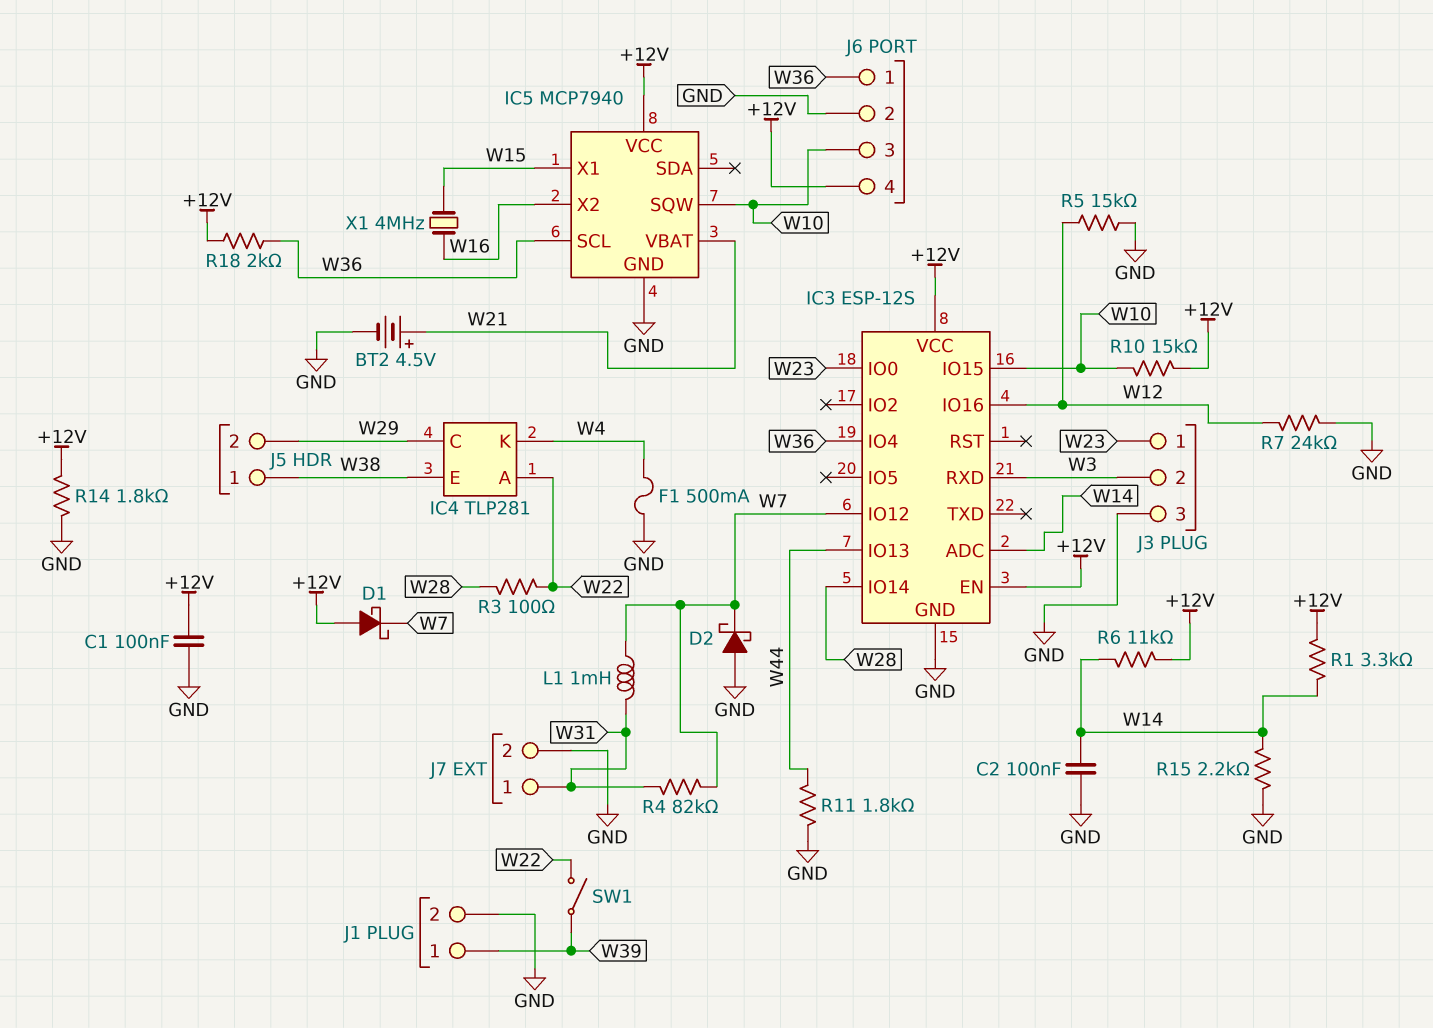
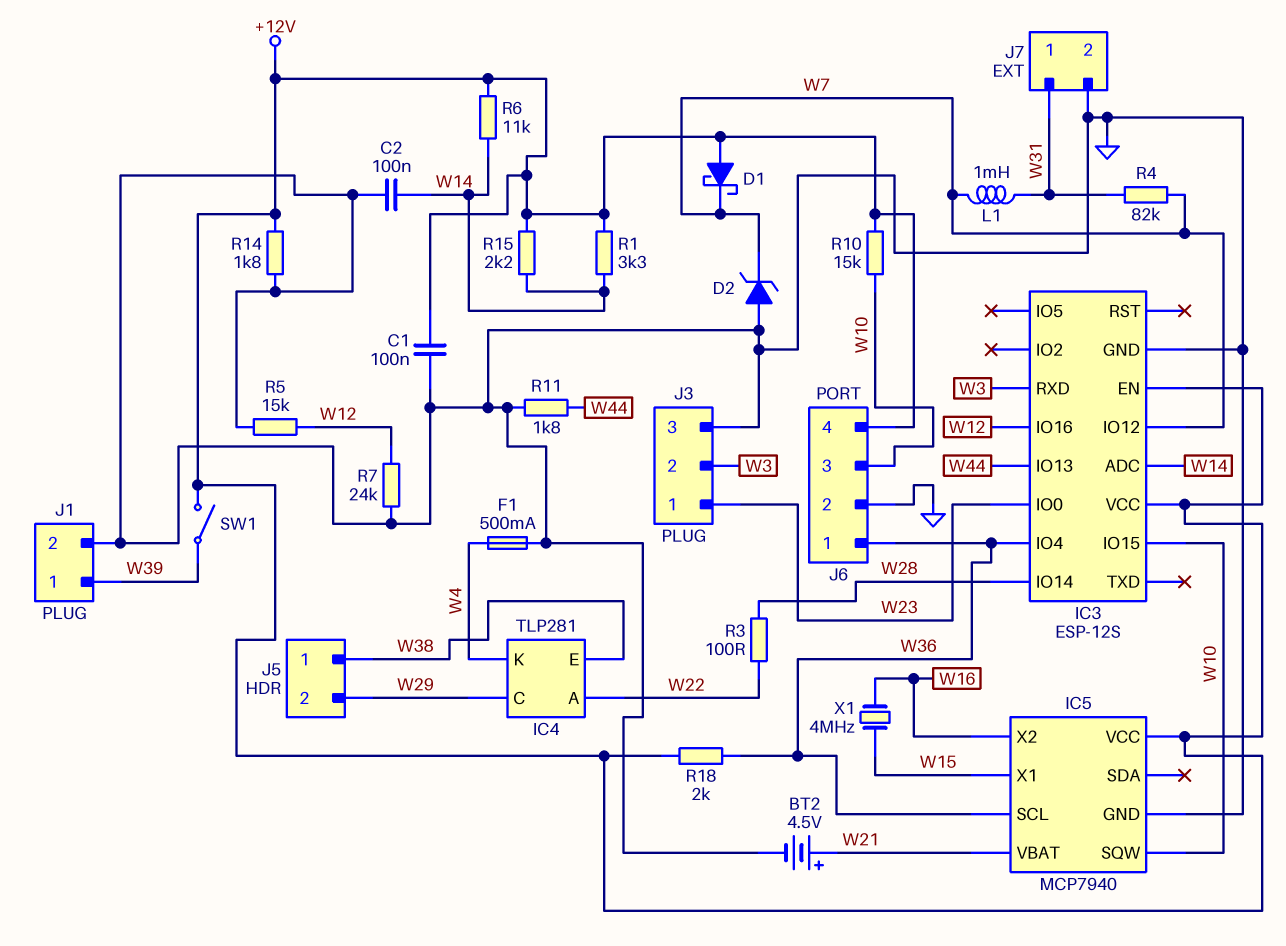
D2: schottky (A GND, K W7) -> zener (A GND, K W7)
R15: 2.2k (GND, W14) -> 2.2k (+12V, W14)
SW1: switch (W22, W39) -> switch (+12V, W39)

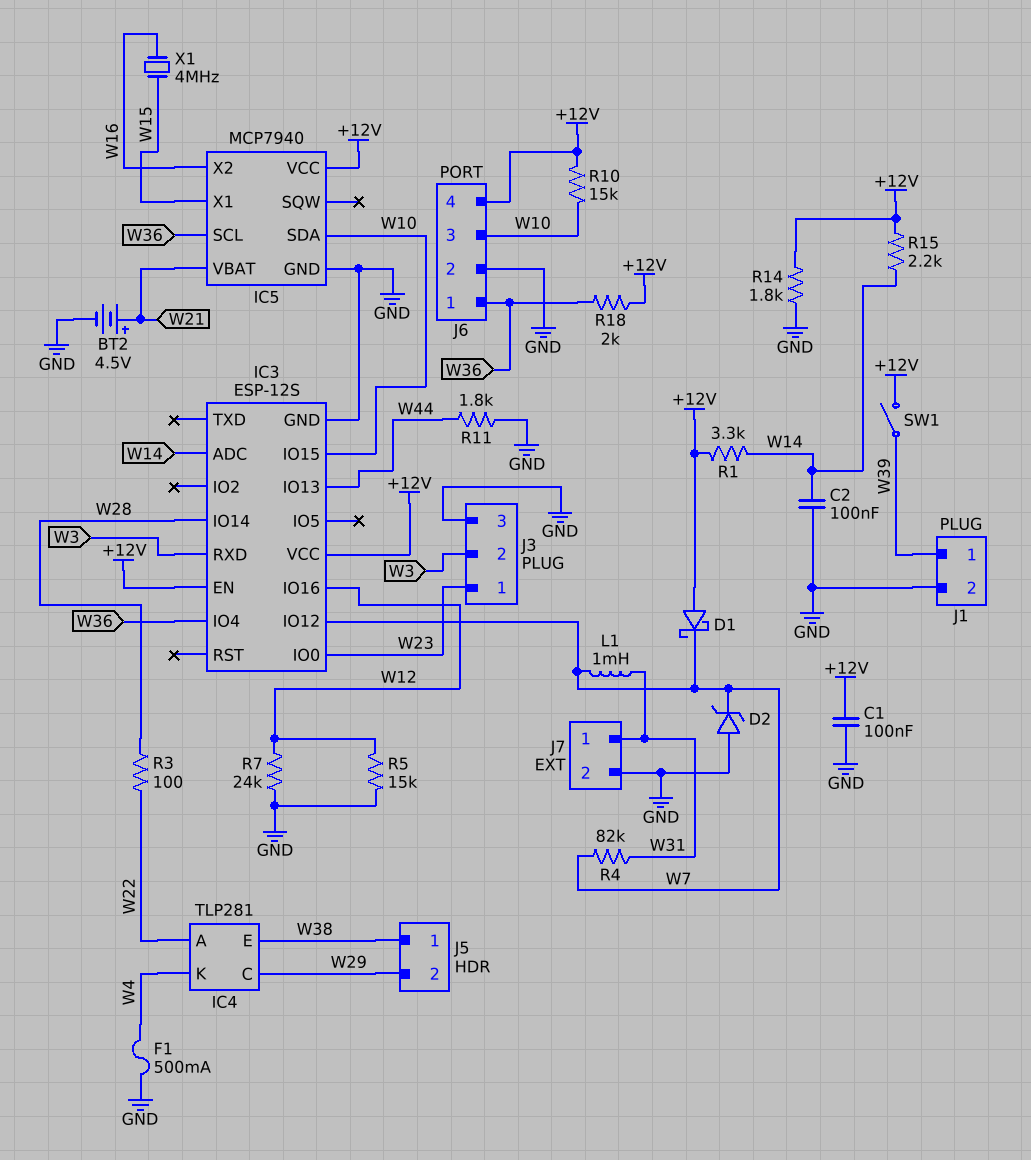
IC5 pin SDA: none -> W10
IC5 pin SQW: W10 -> none
R6: 11k (+12V, W14) -> none

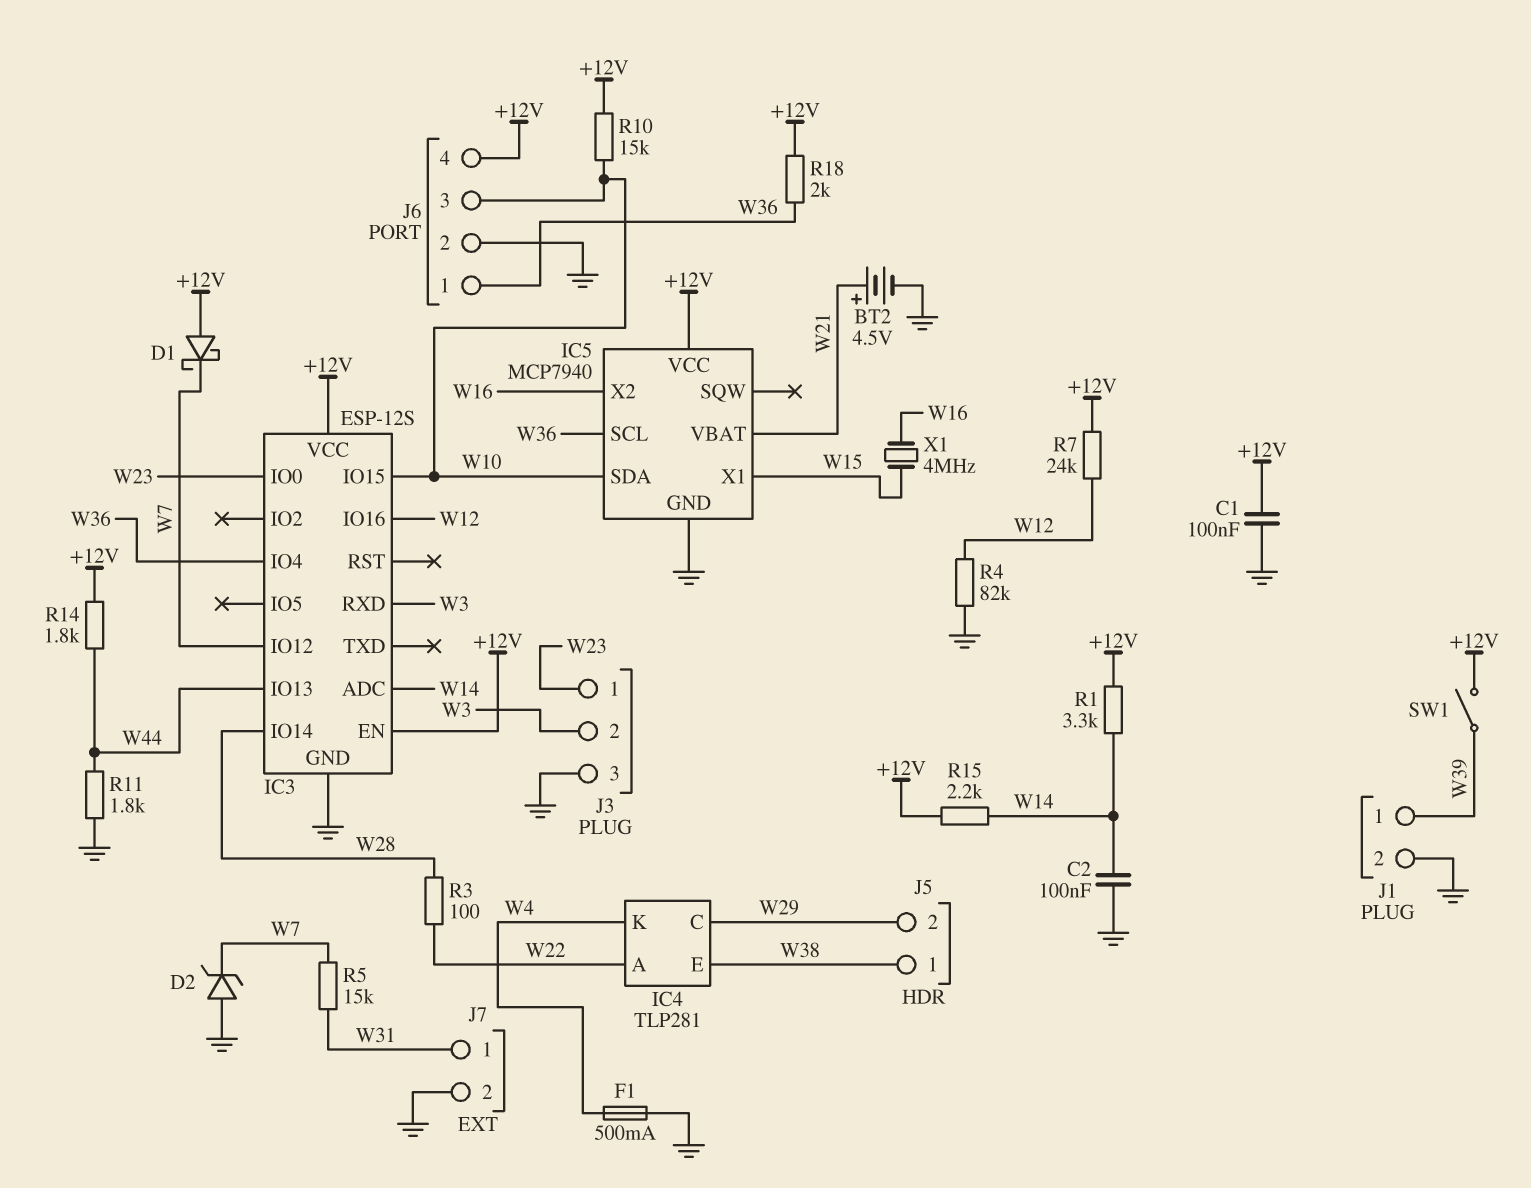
L1: 1mH (W7, W31) -> none
R4: 82k (W7, W31) -> 82k (GND, W12)
R5: 15k (GND, W12) -> 15k (W7, W31)
R7: 24k (GND, W12) -> 24k (+12V, W12)
R14: 1.8k (+12V, GND) -> 1.8k (+12V, W44)

